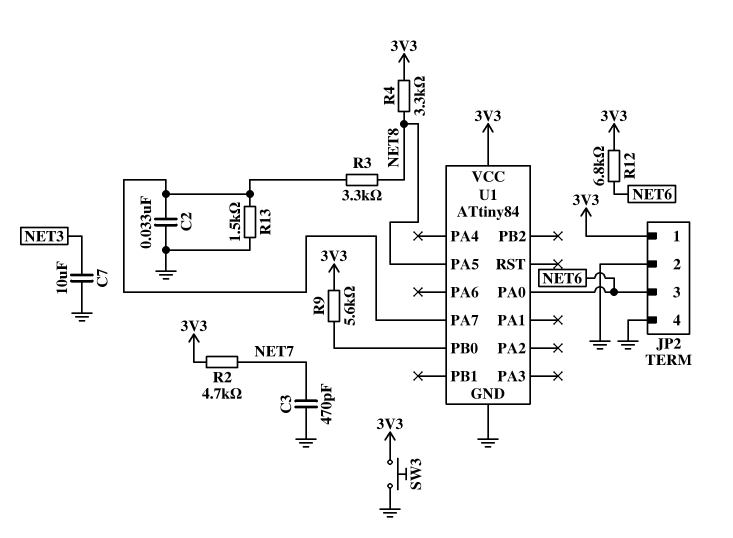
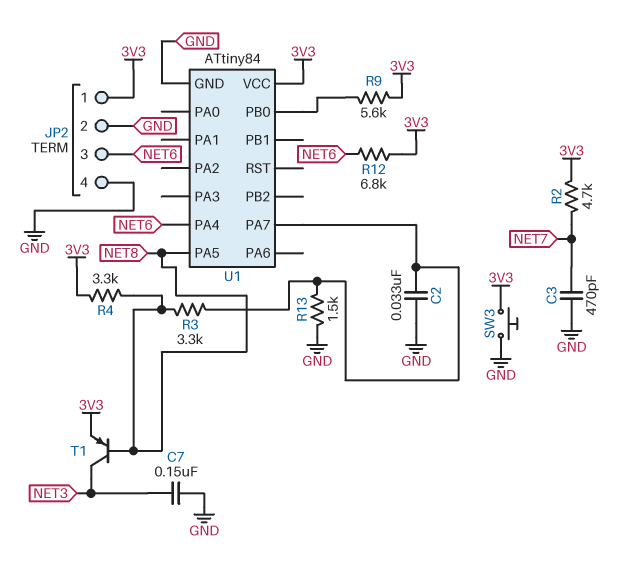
C7: 10uF (GND, NET3) -> 150nF (GND, NET3)
T1: none -> PNP (B NET8, C NET3, E 3V3)
U1 pin PA0: NET6 -> none
U1 pin PA4: none -> NET6

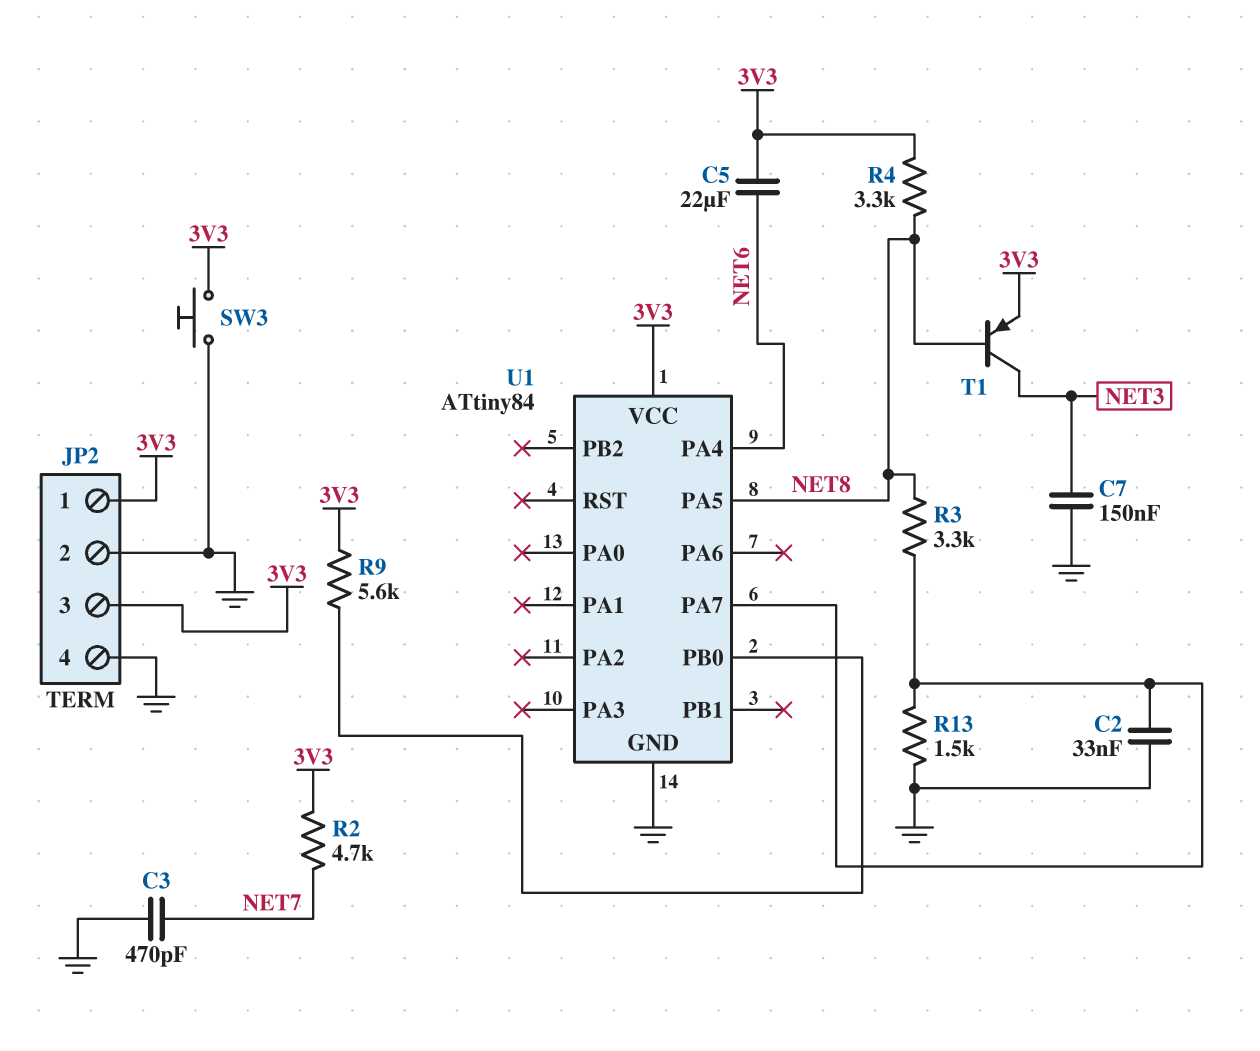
C5: none -> 22uF (3V3, NET6)
JP2 pin 3: NET6 -> 3V3
R12: 6.8k (3V3, NET6) -> none

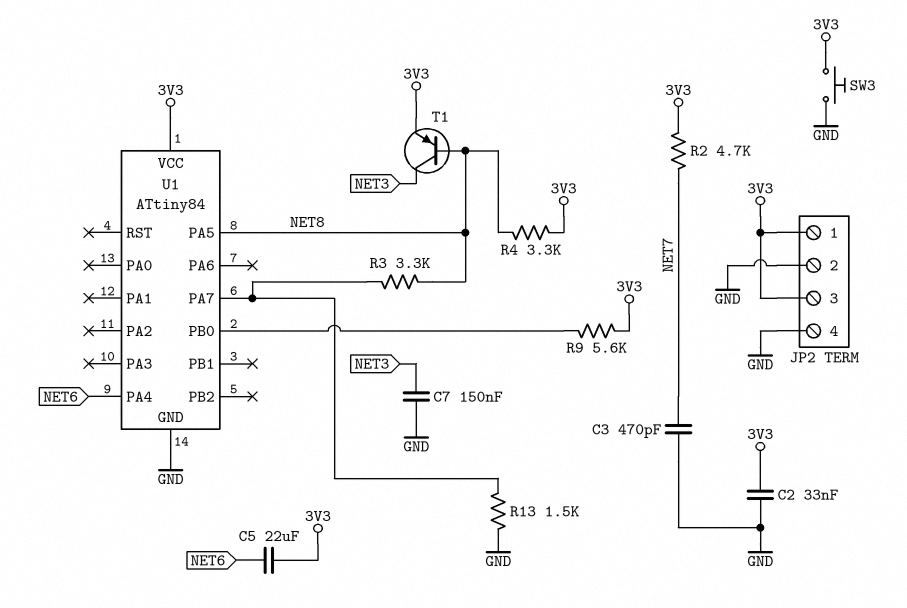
C2: 33nF (GND, U1/PA7) -> 33nF (3V3, GND)

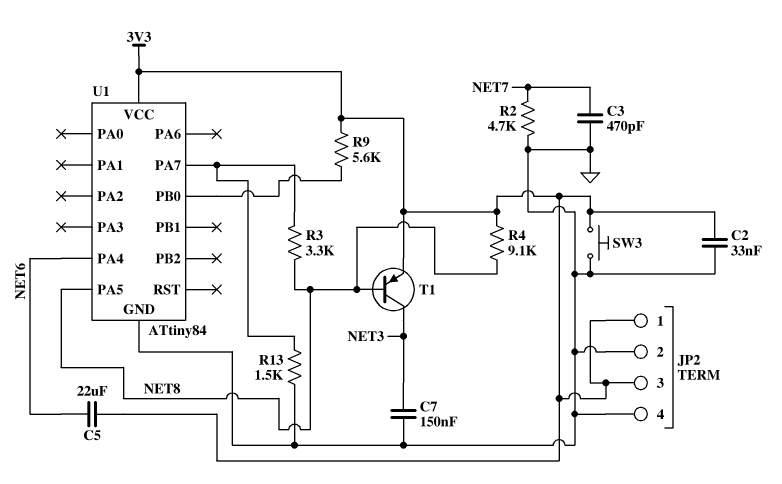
R2: 4.7k (3V3, NET7) -> 4.7k (GND, NET7)
R4: 3.3k (3V3, NET8) -> 9.1k (3V3, NET8)

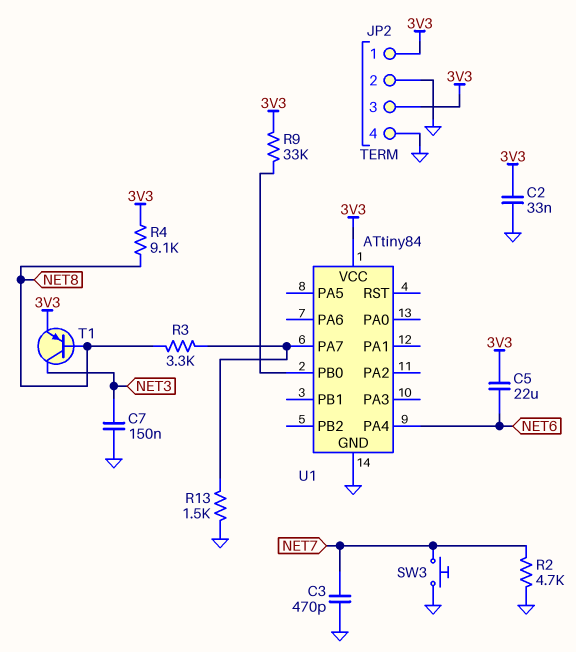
R9: 5.6k (3V3, U1/PB0) -> 33k (3V3, U1/PB0)
SW3: button (3V3, GND) -> button (GND, NET7)
U1 pin PA5: NET8 -> none

